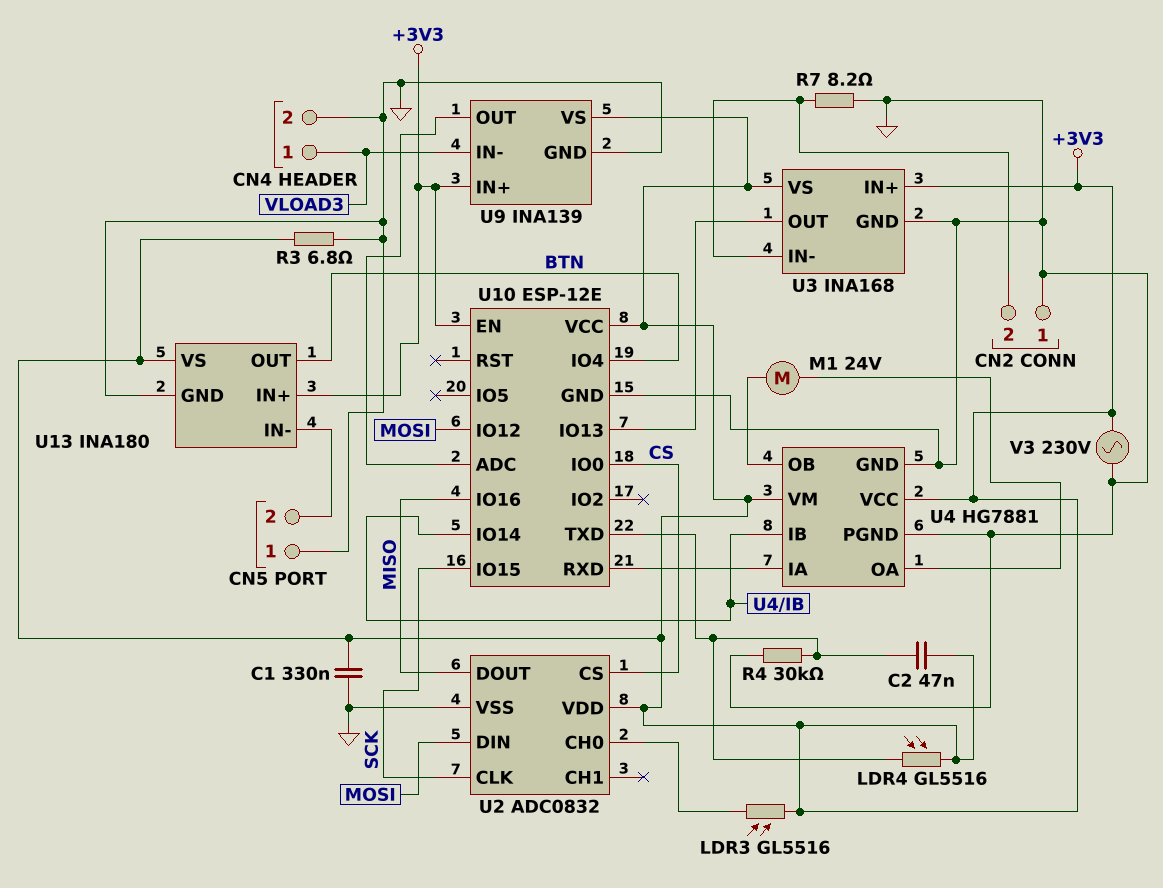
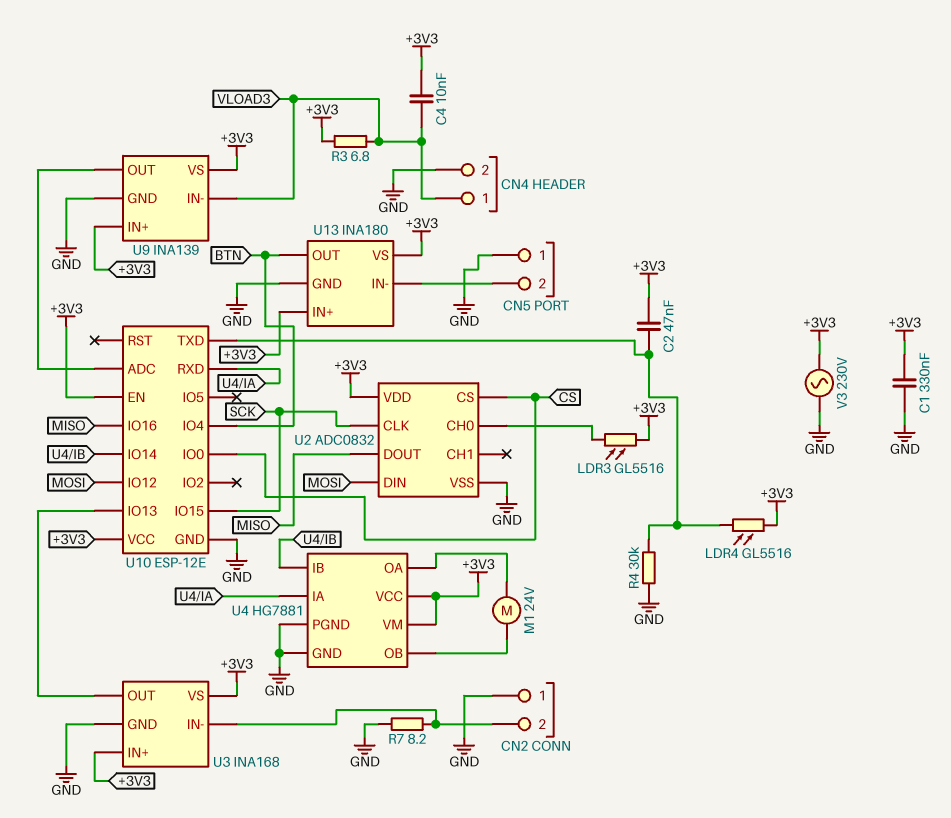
C4: none -> 10nF (+3V3, VLOAD3)
R3: 6.8 (+3V3, GND) -> 6.8 (+3V3, VLOAD3)

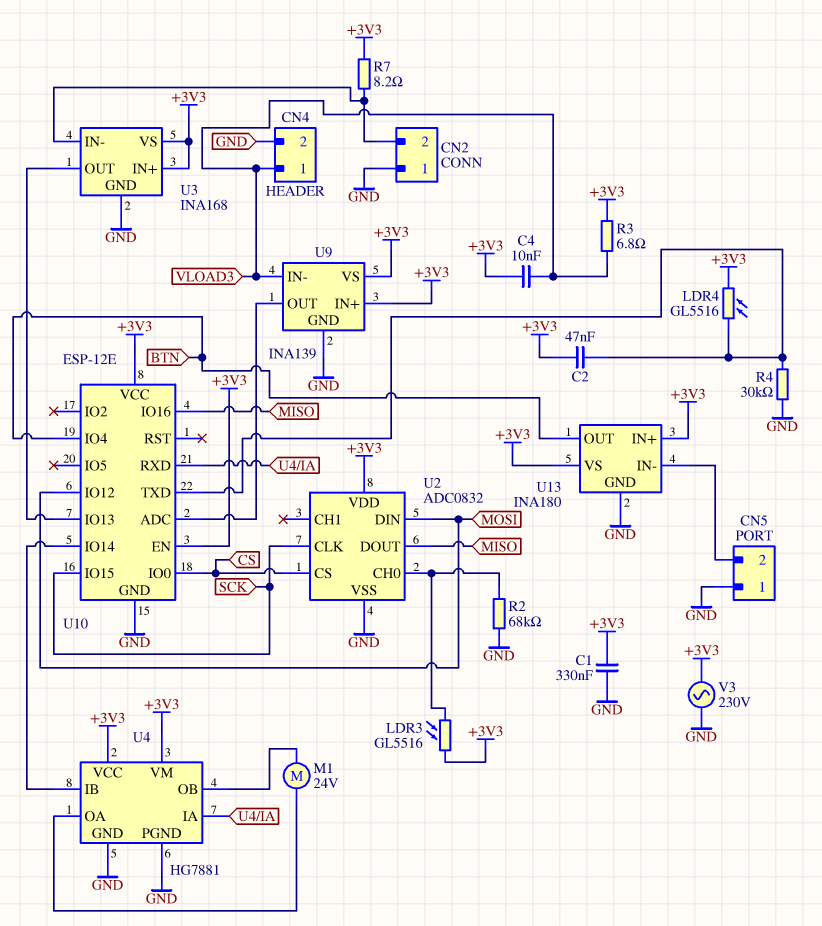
R2: none -> 68k (GND, U2/CH0)
R7: 8.2 (CN2/2, GND) -> 8.2 (+3V3, CN2/2)

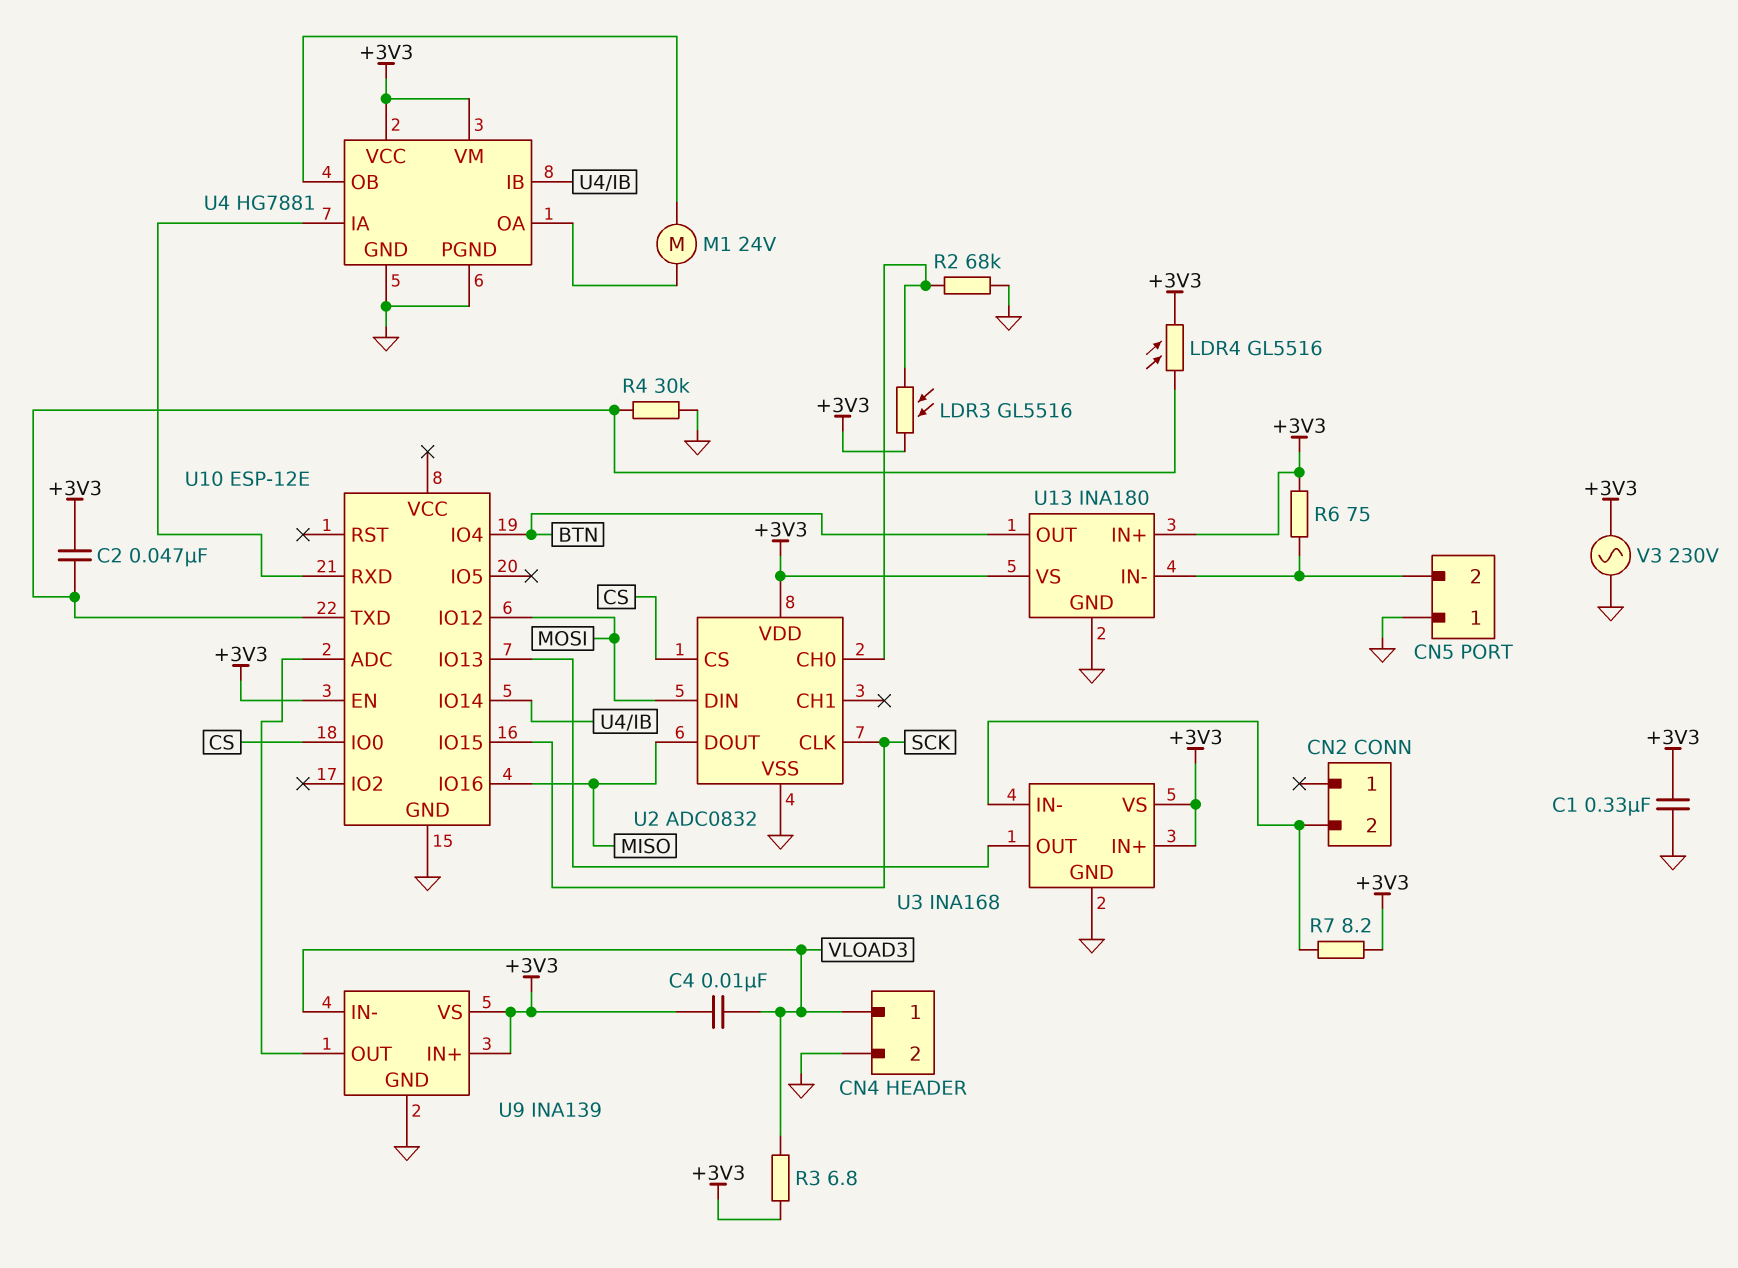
CN2 pin 1: GND -> none
R6: none -> 75 (+3V3, CN5/2)
U10 pin VCC: +3V3 -> none

